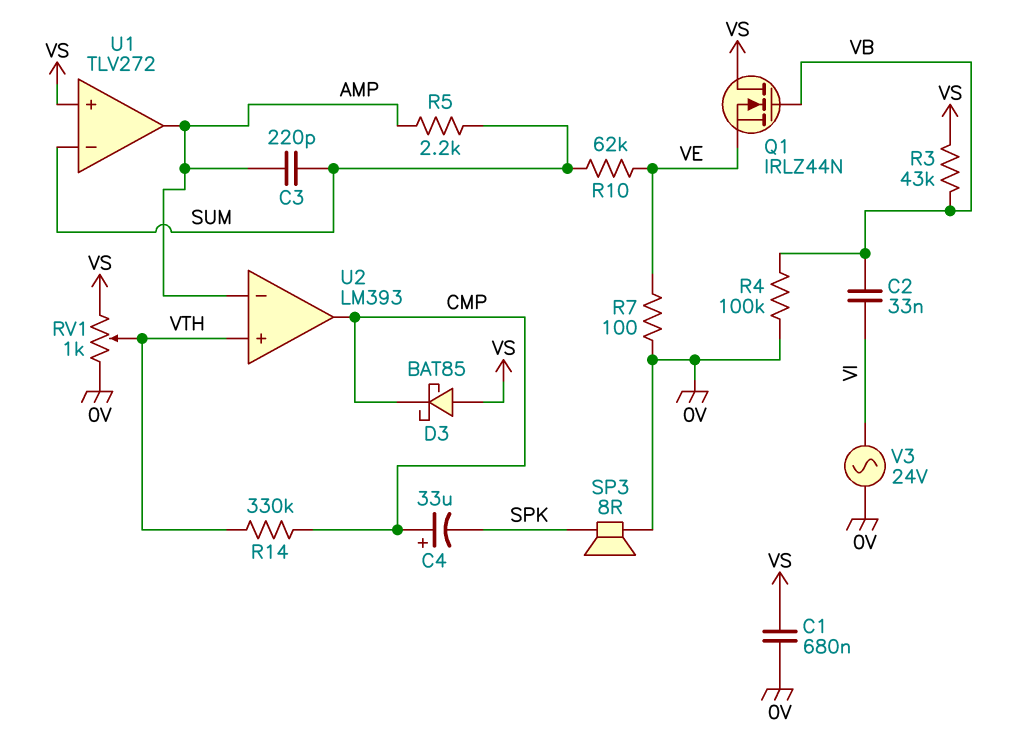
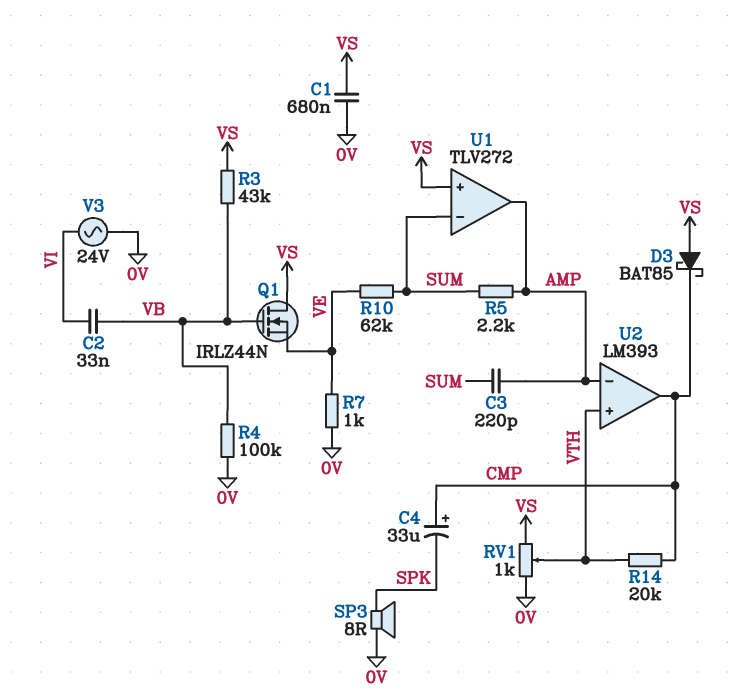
R7: 100 (0V, VE) -> 1k (0V, VE)
R14: 330k (CMP, VTH) -> 20k (CMP, VTH)

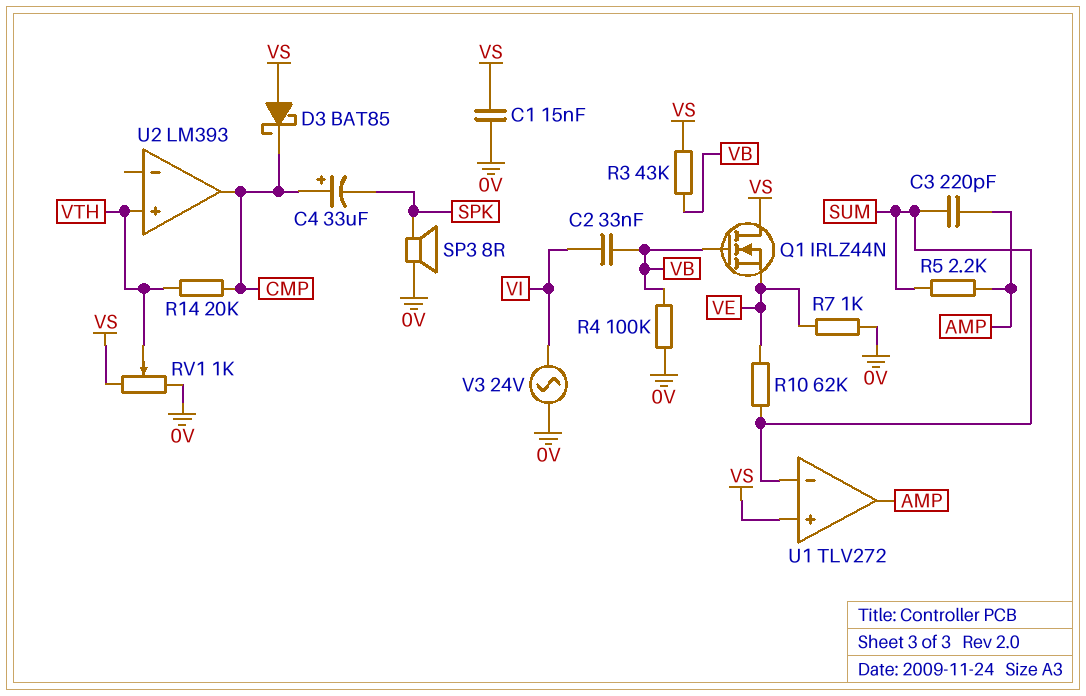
C1: 680nF (0V, VS) -> 15nF (0V, VS)
U2 pin in-: AMP -> none

